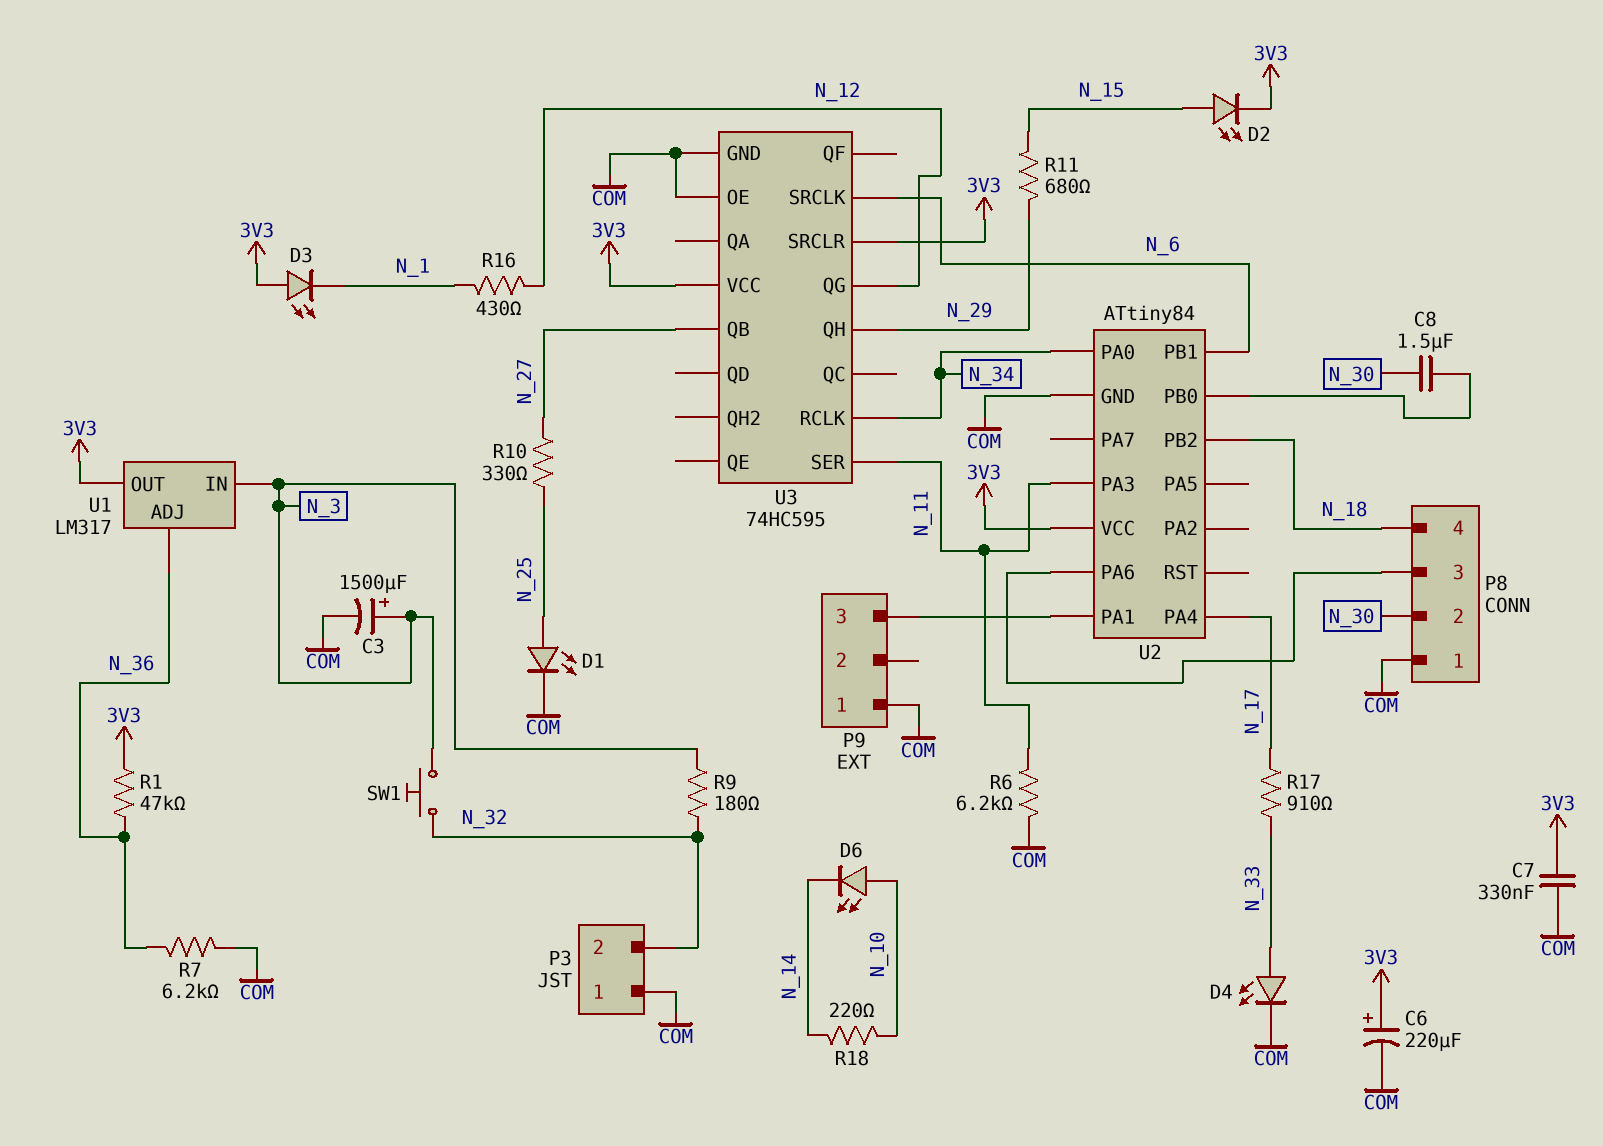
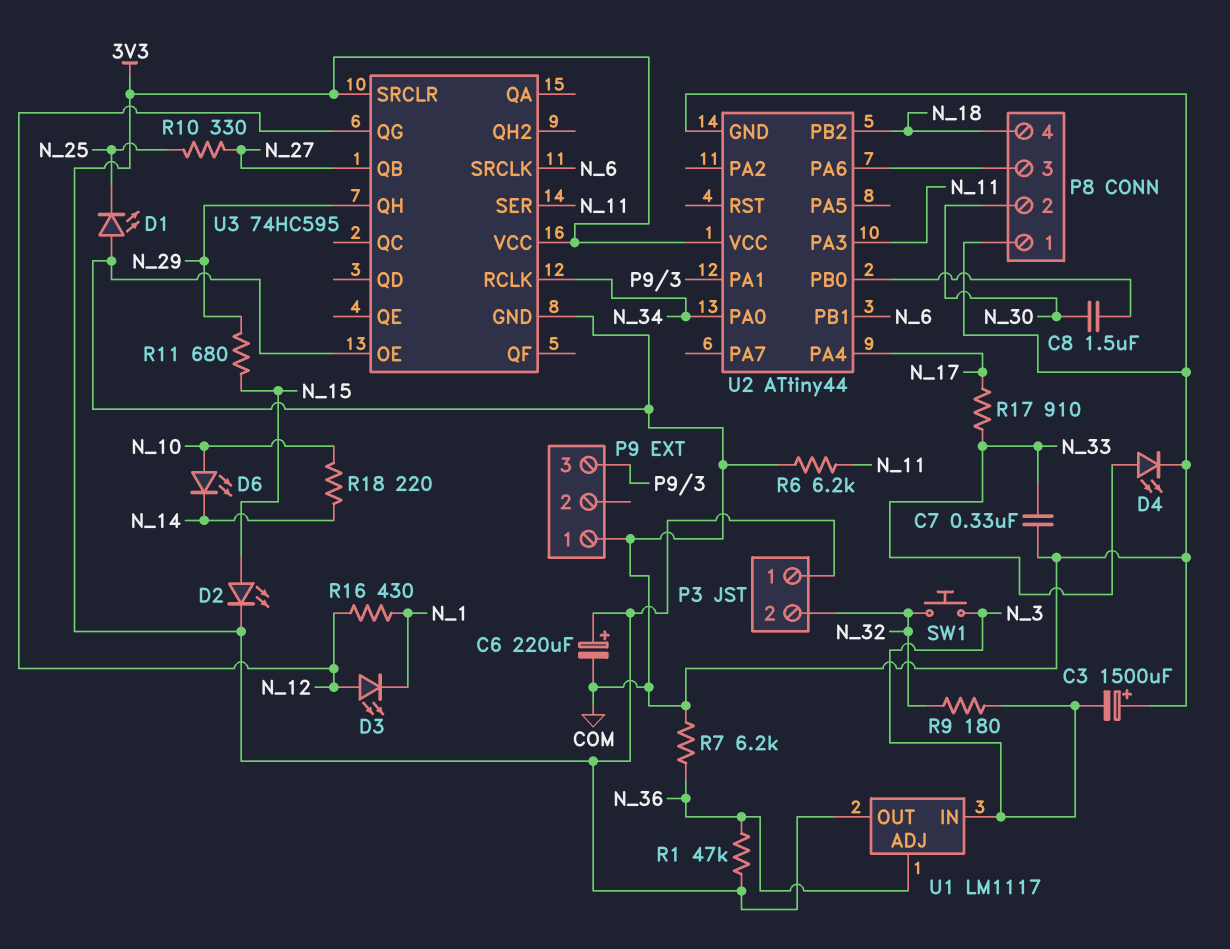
C3: 1500uF (plus N_3, minus COM) -> 1500uF (plus COM, minus N_3)
C7: 330nF (3V3, COM) -> 330nF (COM, N_33)
D1: LED (A N_25, K COM) -> LED (A COM, K N_25)
D3: LED (A 3V3, K N_1) -> LED (A N_12, K N_1)
P3 pin 1: COM -> 3V3
U1: LM317 -> LM1117
U2: ATtiny84 -> ATtiny44

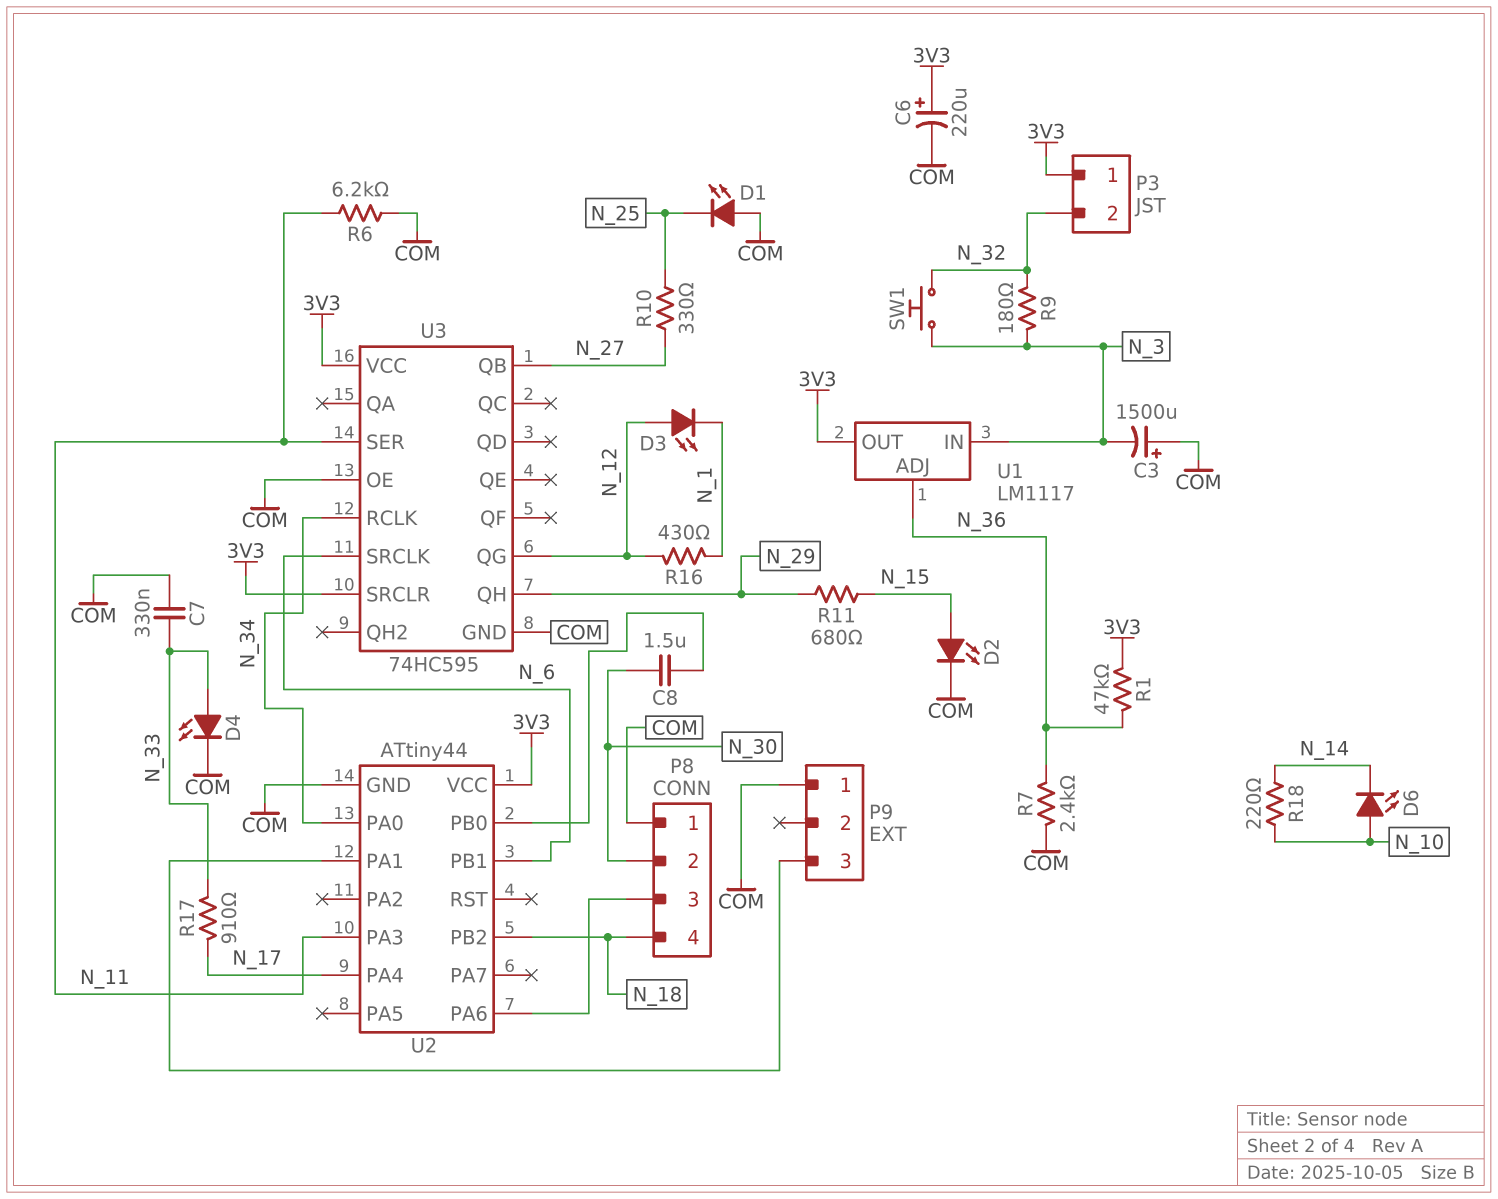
D2: LED (A N_15, K 3V3) -> LED (A N_15, K COM)
R7: 6.2k (COM, N_36) -> 2.4k (COM, N_36)

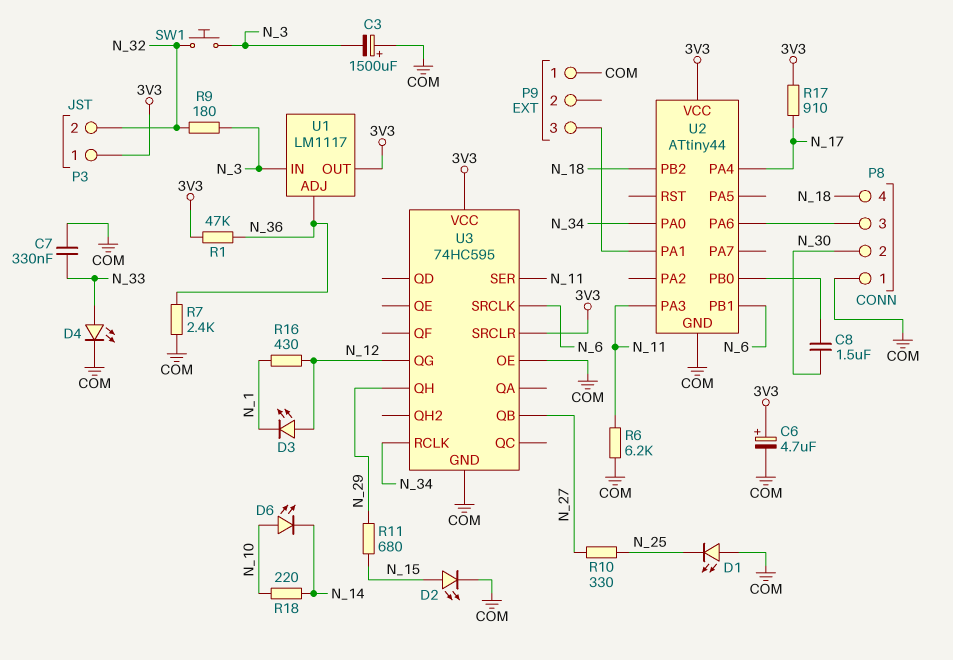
C6: 220uF (plus 3V3, minus COM) -> 4.7uF (plus 3V3, minus COM)
R17: 910 (N_17, N_33) -> 910 (3V3, N_17)

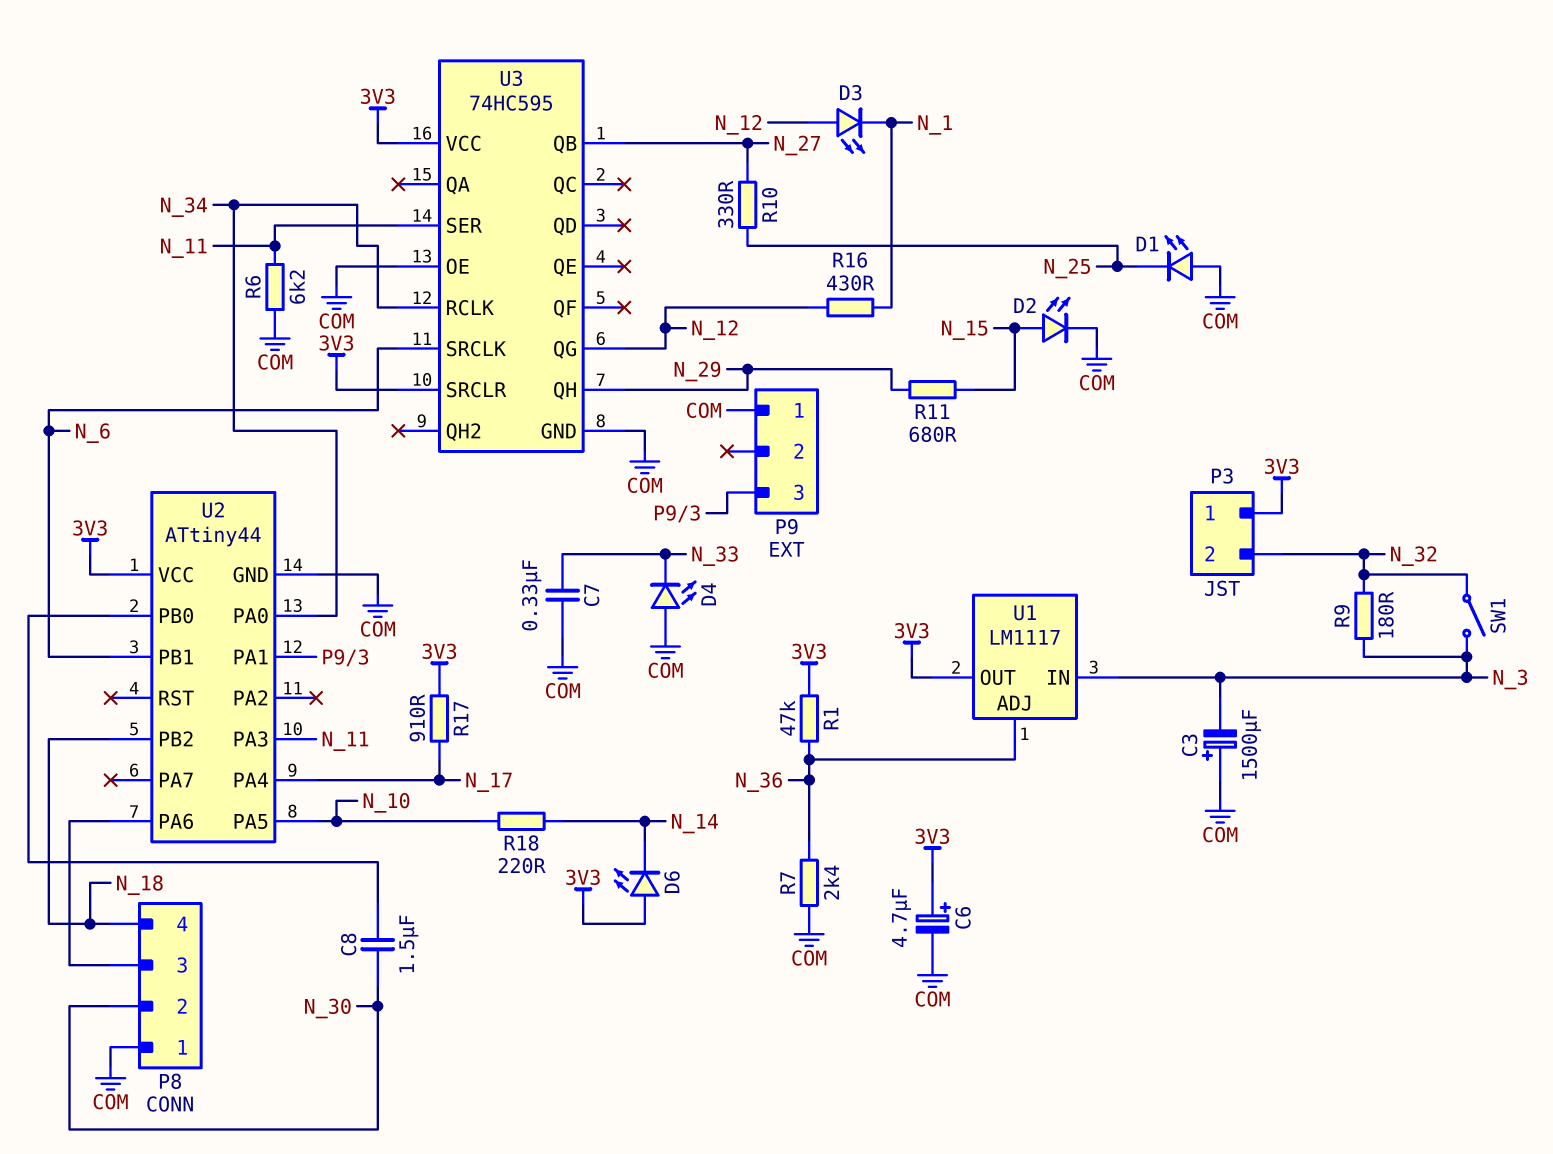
D4: LED (A N_33, K COM) -> LED (A COM, K N_33)
D6: LED (A N_10, K N_14) -> LED (A 3V3, K N_14)
SW1: button (N_3, N_32) -> switch (N_3, N_32)
U2 pin PA5: none -> N_10

